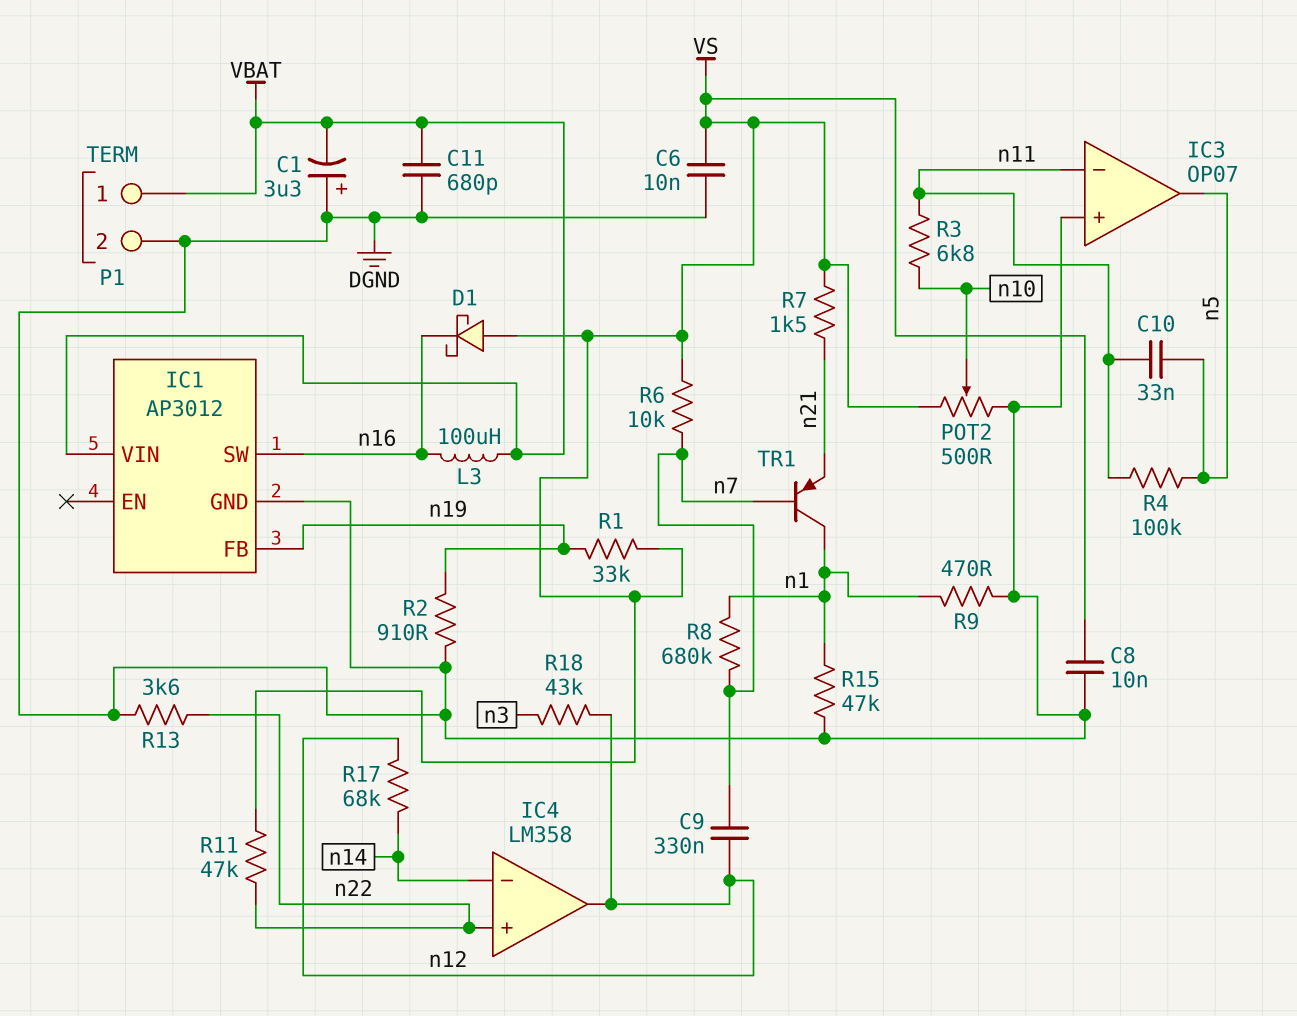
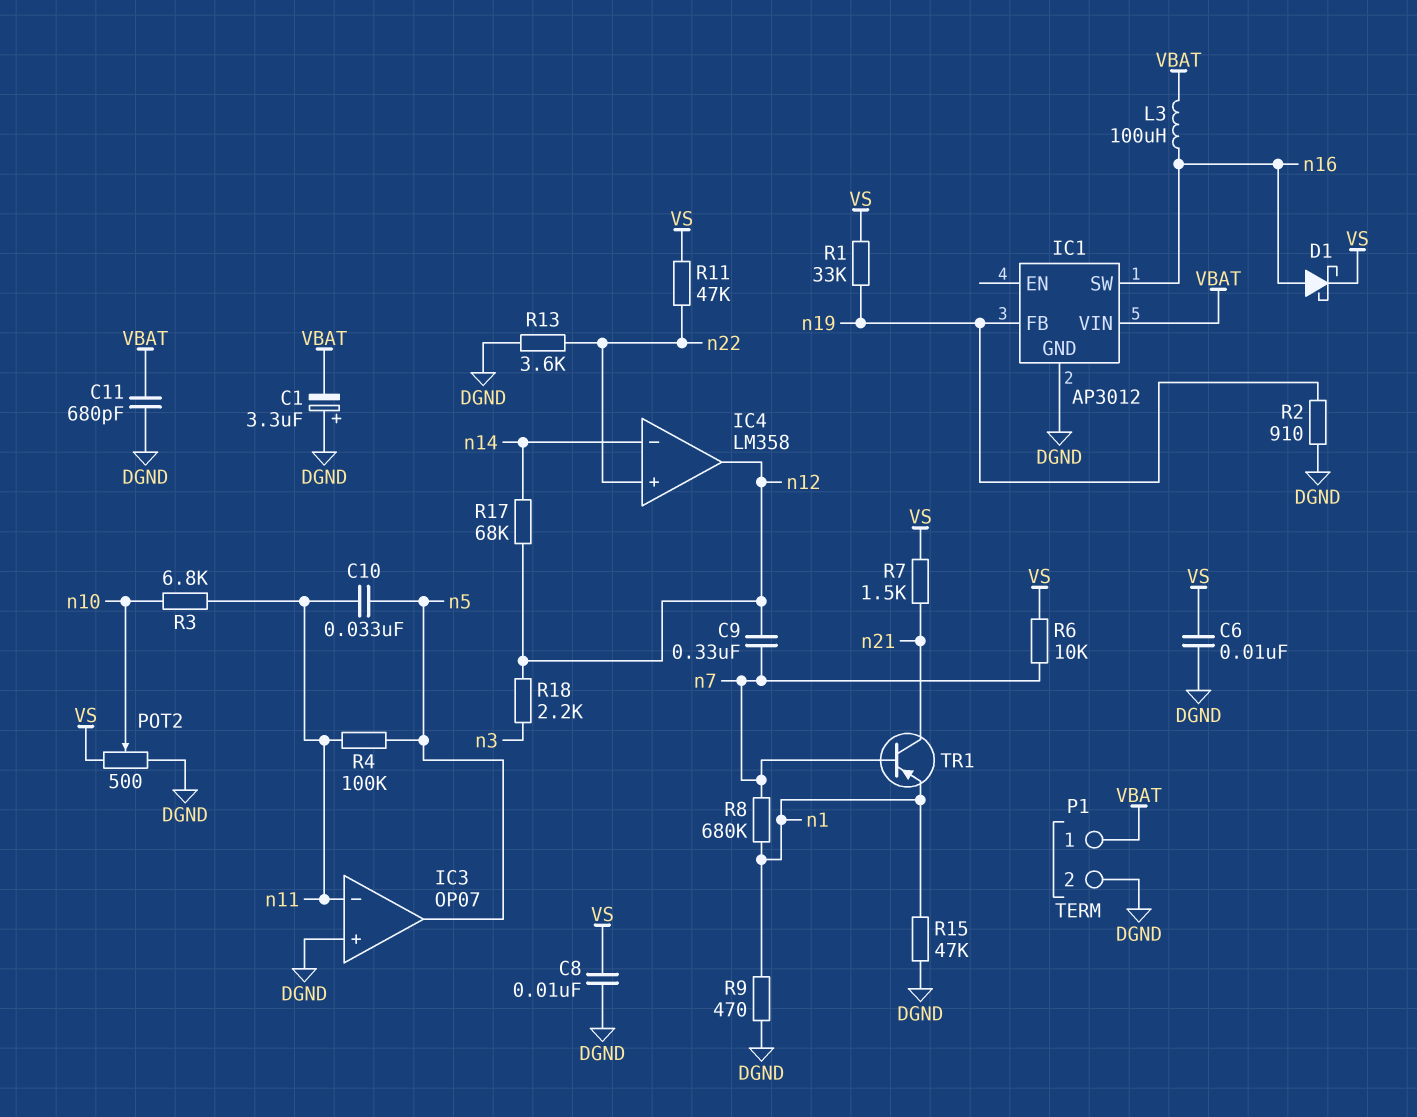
D1: schottky (A VS, K n16) -> schottky (A n16, K VS)
R18: 43k (n3, n12) -> 2.2k (n3, n12)
TR1: PNP (B n7, C n1, E n21) -> PNP (B n7, C n21, E n1)

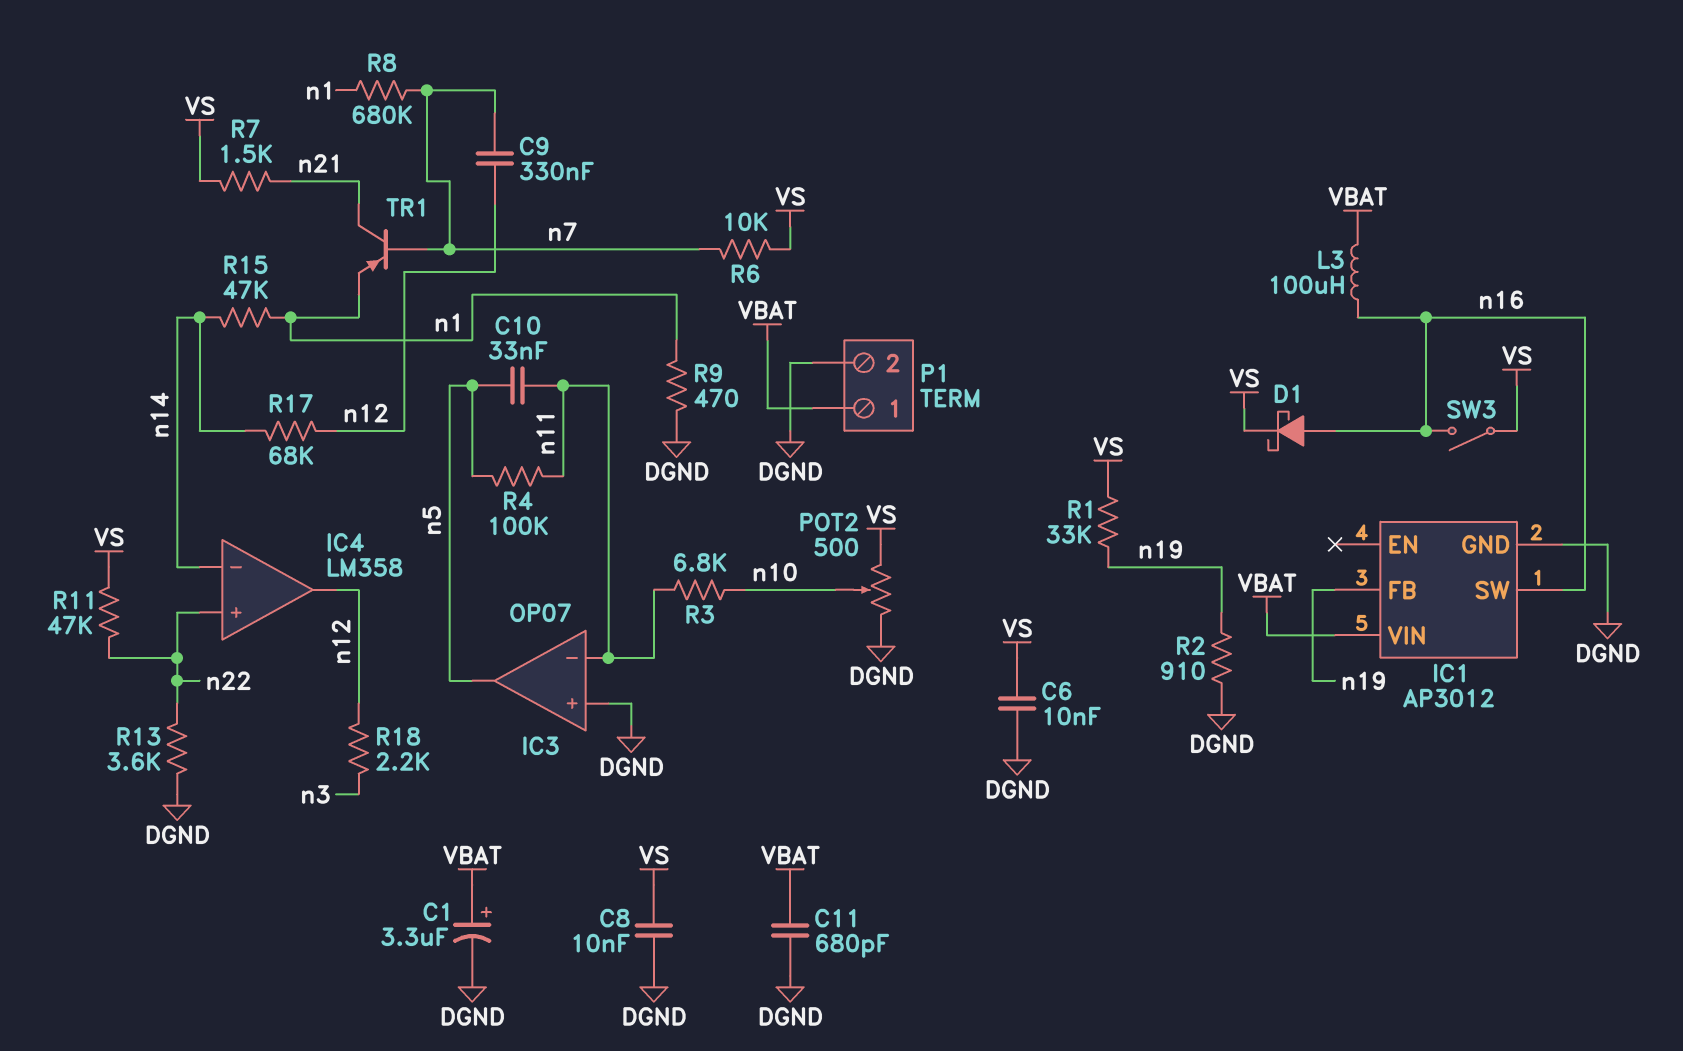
C1: 3.3uF (plus DGND, minus VBAT) -> 3.3uF (plus VBAT, minus DGND)
R15: 47k (DGND, n1) -> 47k (n1, n14)
SW3: none -> switch (VS, n16)

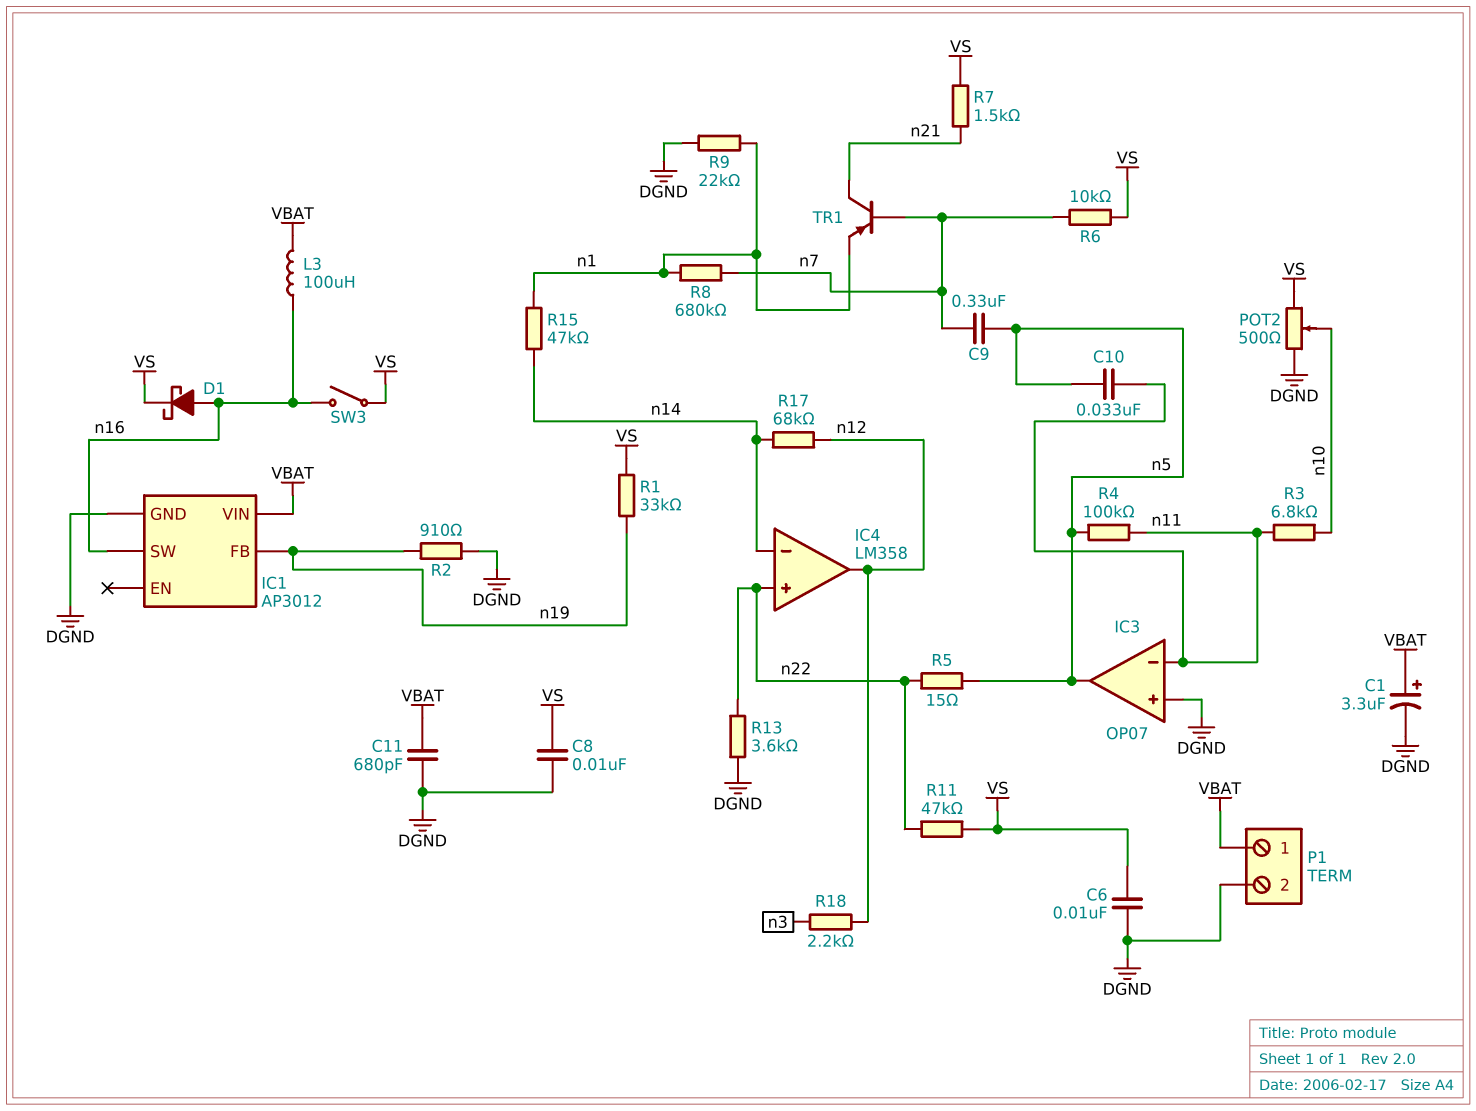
C9: 330nF (n7, n12) -> 330nF (n5, n7)
R5: none -> 15 (n5, n22)
R9: 470 (DGND, n1) -> 22k (DGND, n1)

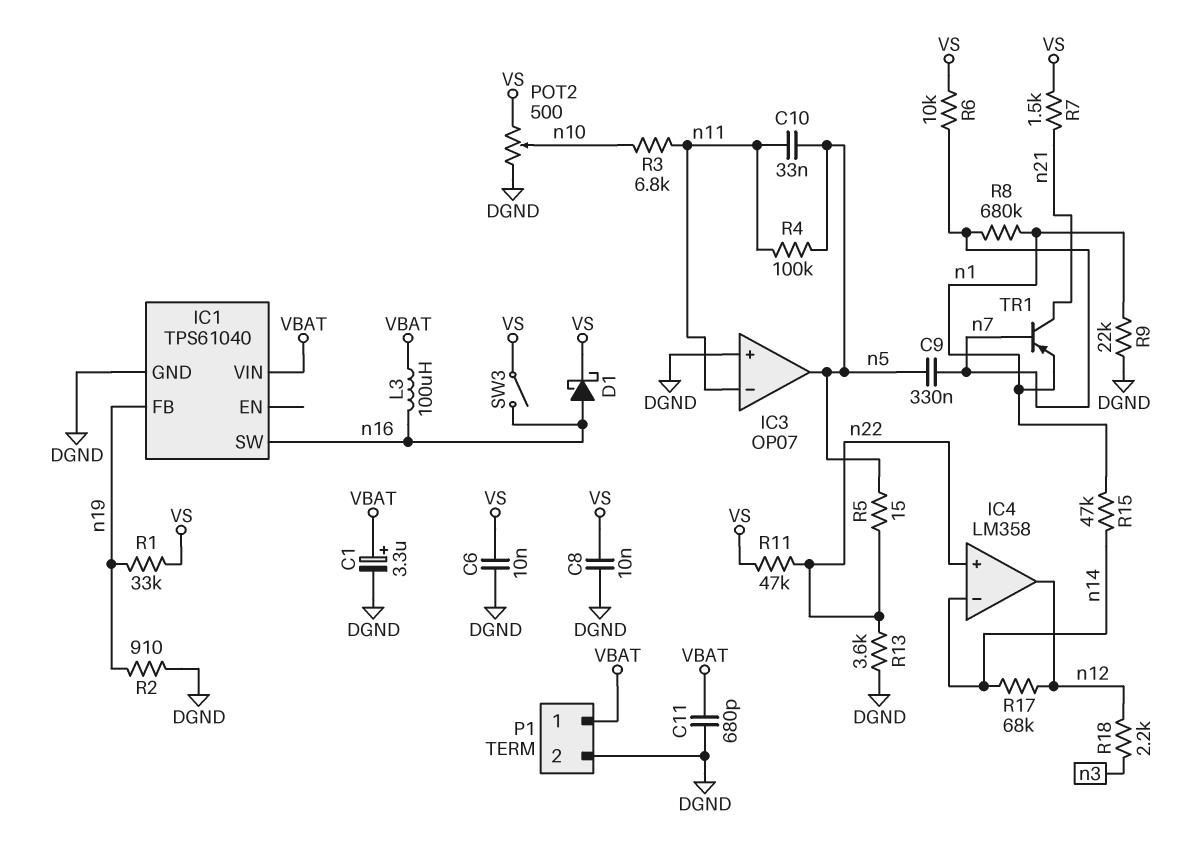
IC1: AP3012 -> TPS61040

